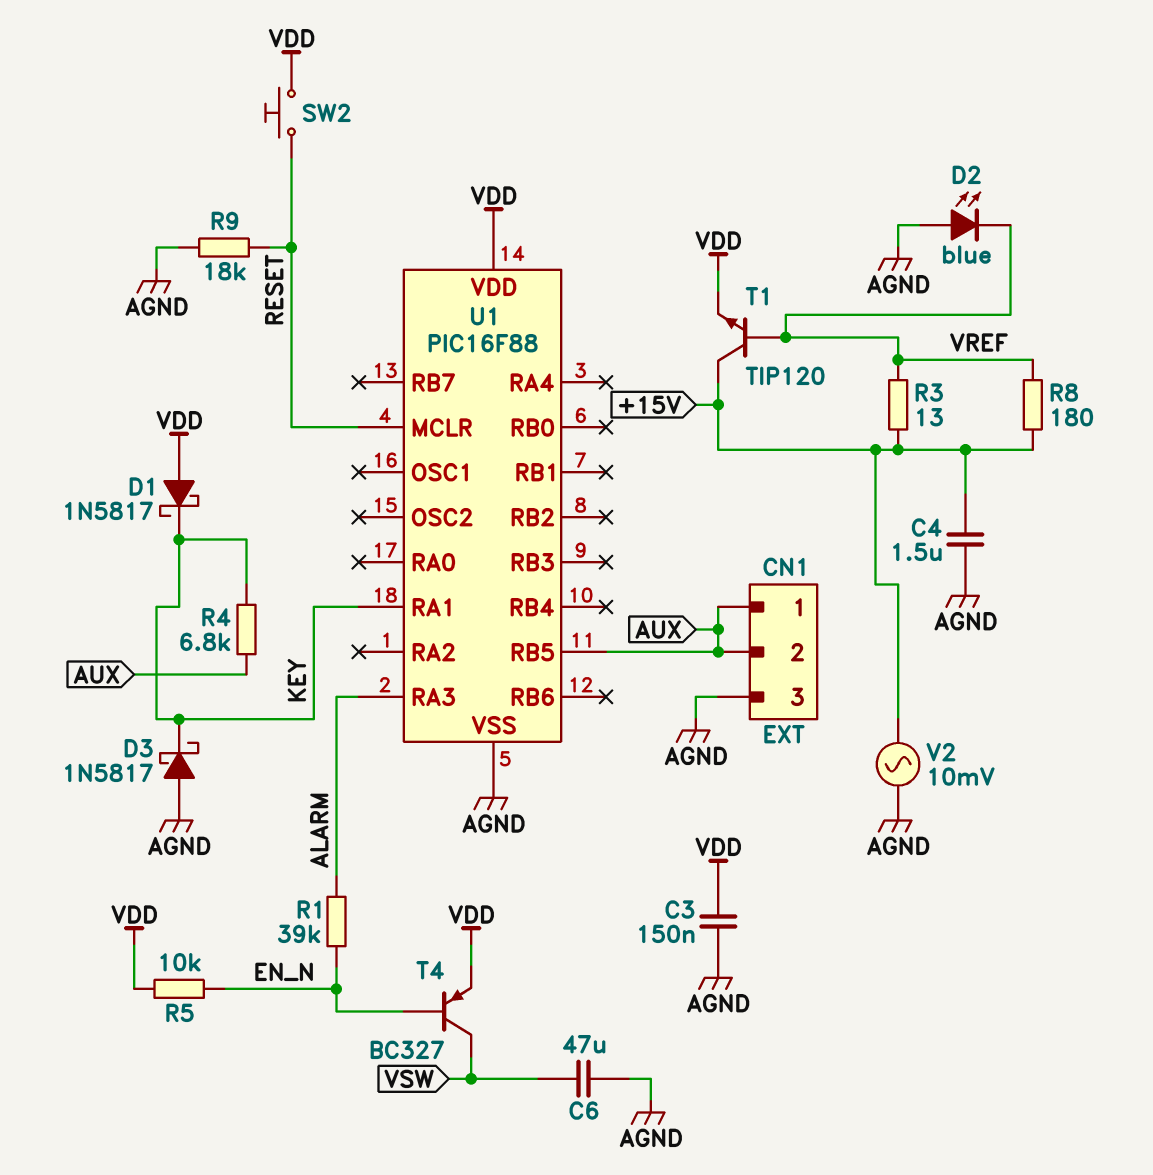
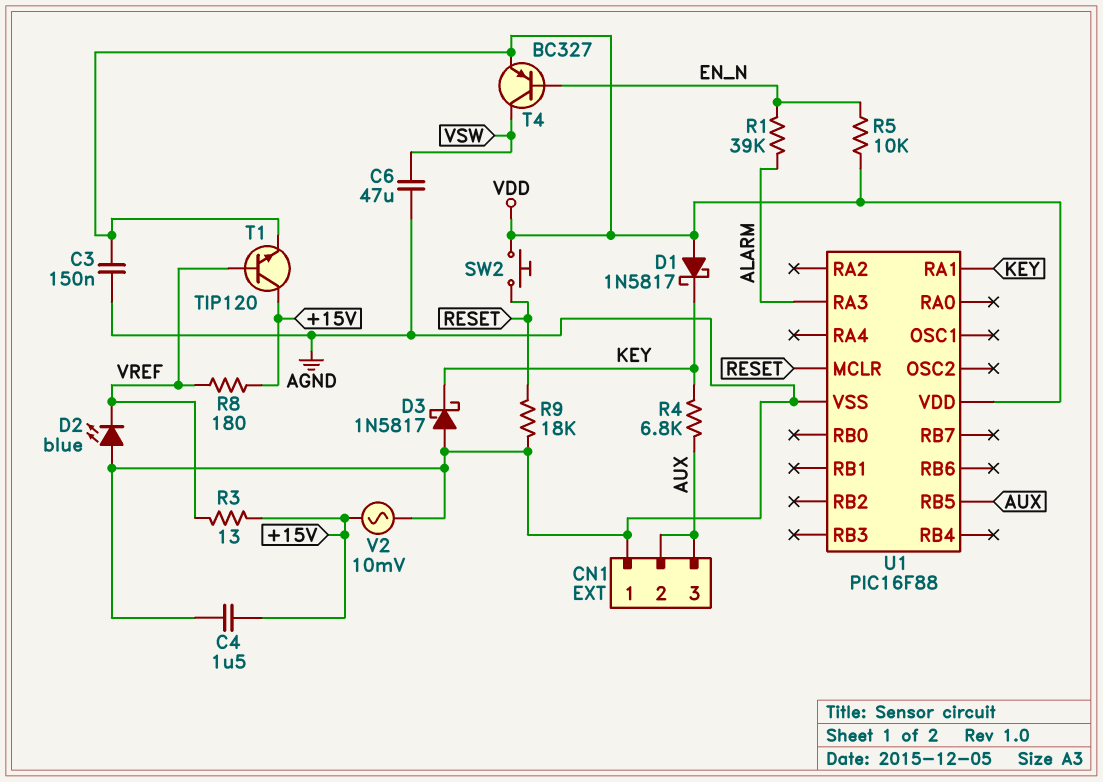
CN1 pin 1: AUX -> AGND
CN1 pin 3: AGND -> AUX

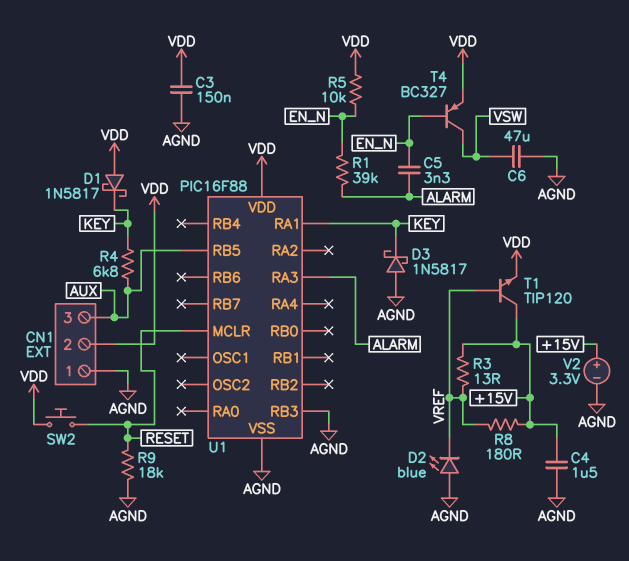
C5: none -> 3.3nF (ALARM, EN_N)
CN1 pin 2: AUX -> VDD
U1 pin RB3: none -> AGND
V2: AC 10mV (+15V, AGND) -> 3.3V (plus +15V, minus AGND)

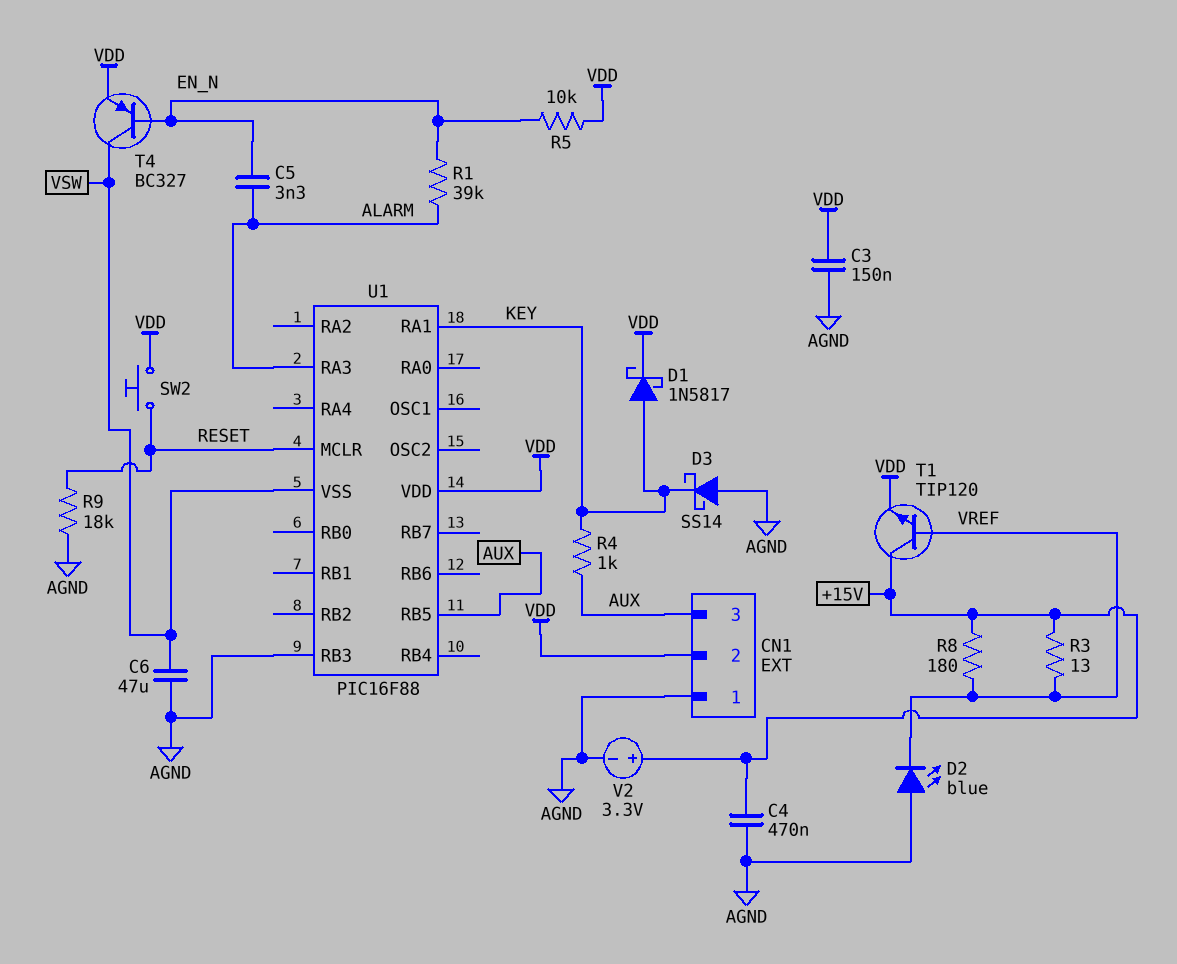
C4: 1.5uF (+15V, AGND) -> 470nF (+15V, AGND)
D1: schottky 1N5817 (A VDD, K KEY) -> schottky 1N5817 (A KEY, K VDD)
D3: schottky 1N5817 (A AGND, K KEY) -> schottky SS14 (A AGND, K KEY)
R4: 6.8k (AUX, KEY) -> 1k (AUX, KEY)
U1 pin VSS: AGND -> VSW

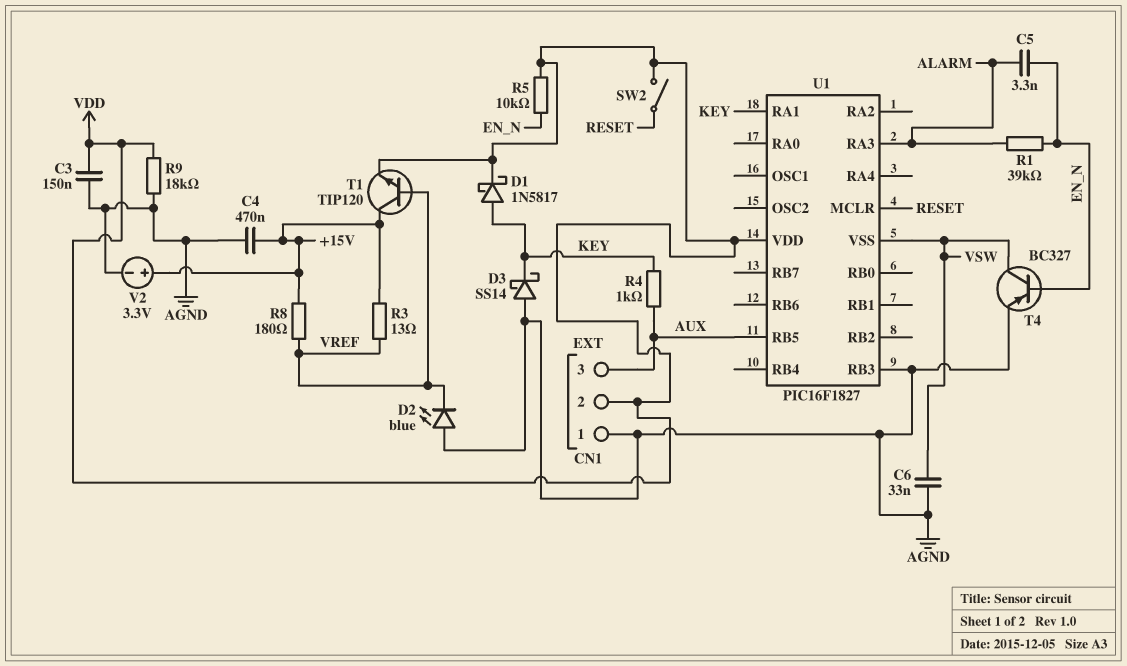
C6: 47uF (AGND, VSW) -> 33nF (AGND, VSW)
R9: 18k (AGND, RESET) -> 18k (AGND, VDD)
SW2: button (RESET, VDD) -> switch (RESET, VDD)
T4: PNP BC327 (B EN_N, C VSW, E VDD) -> PNP BC327 (B EN_N, C VSW, E AGND)
U1: PIC16F88 -> PIC16F1827

